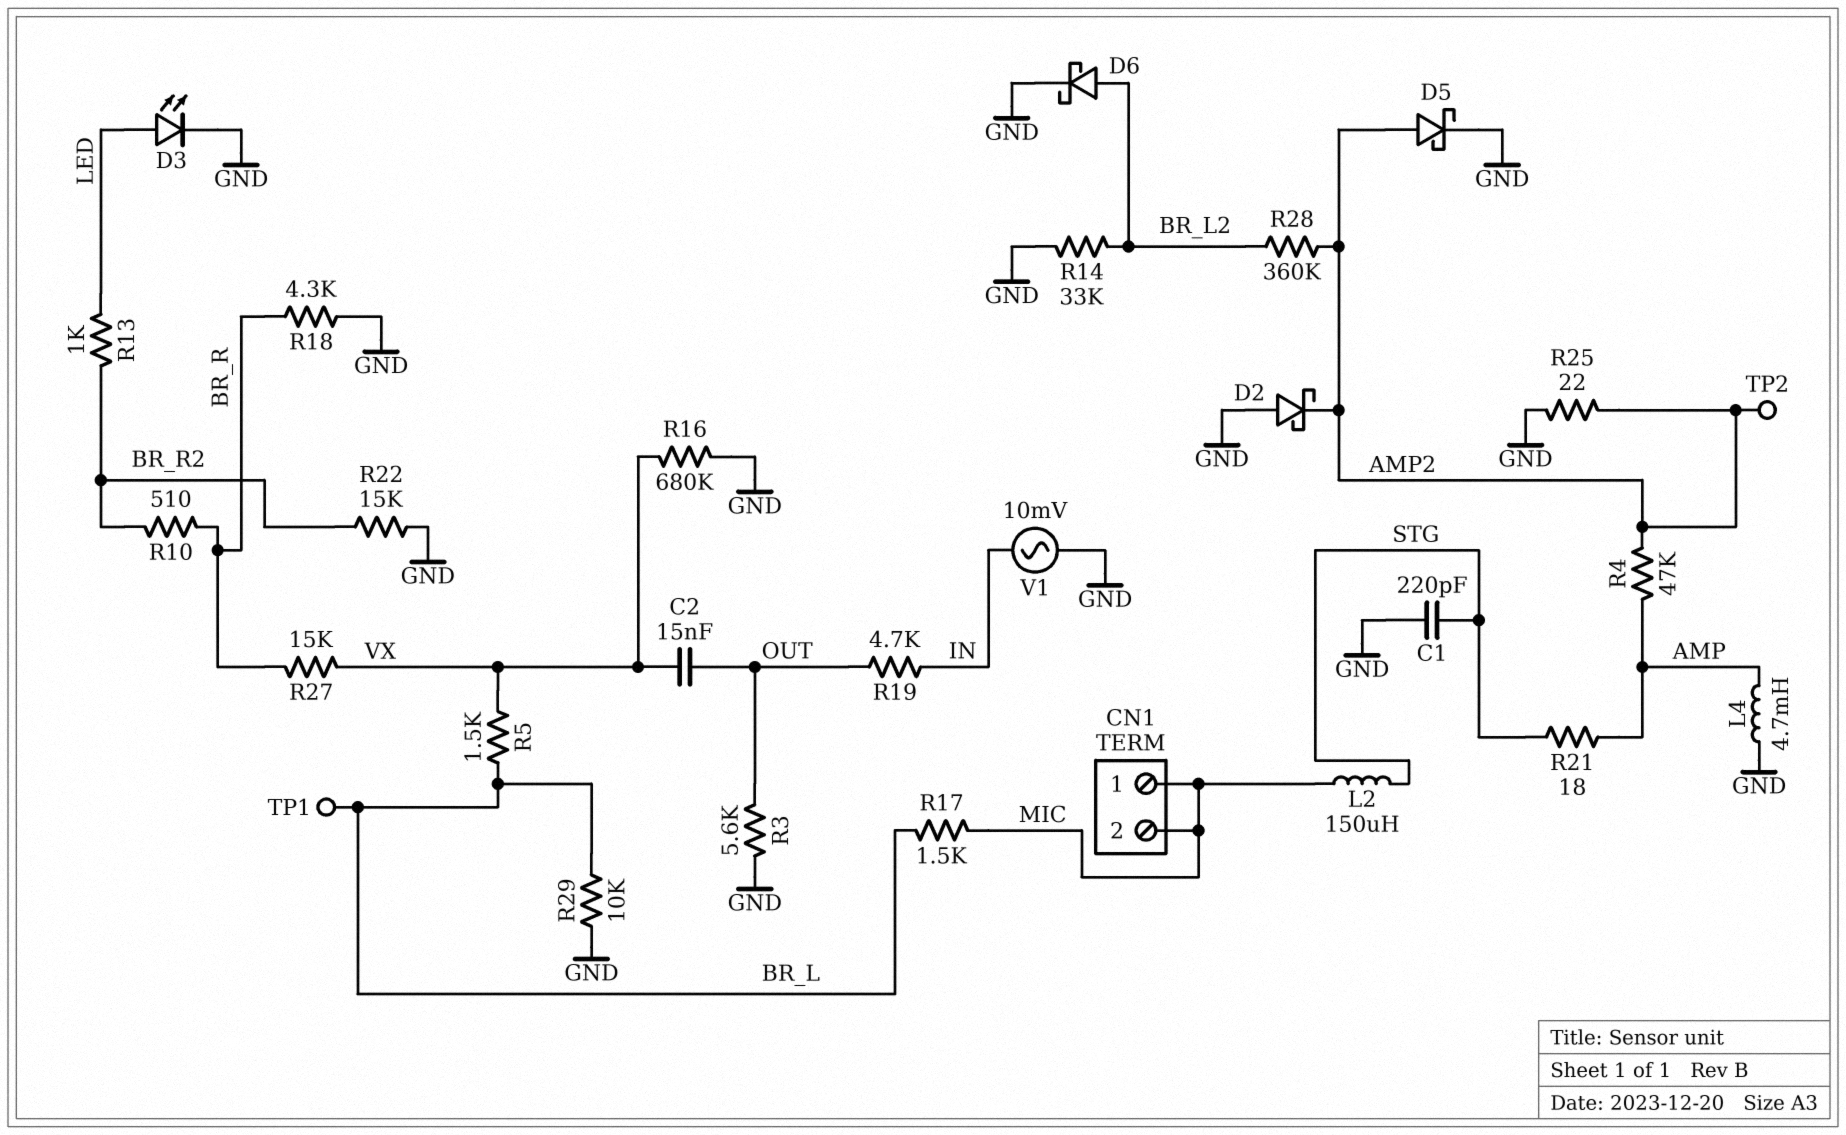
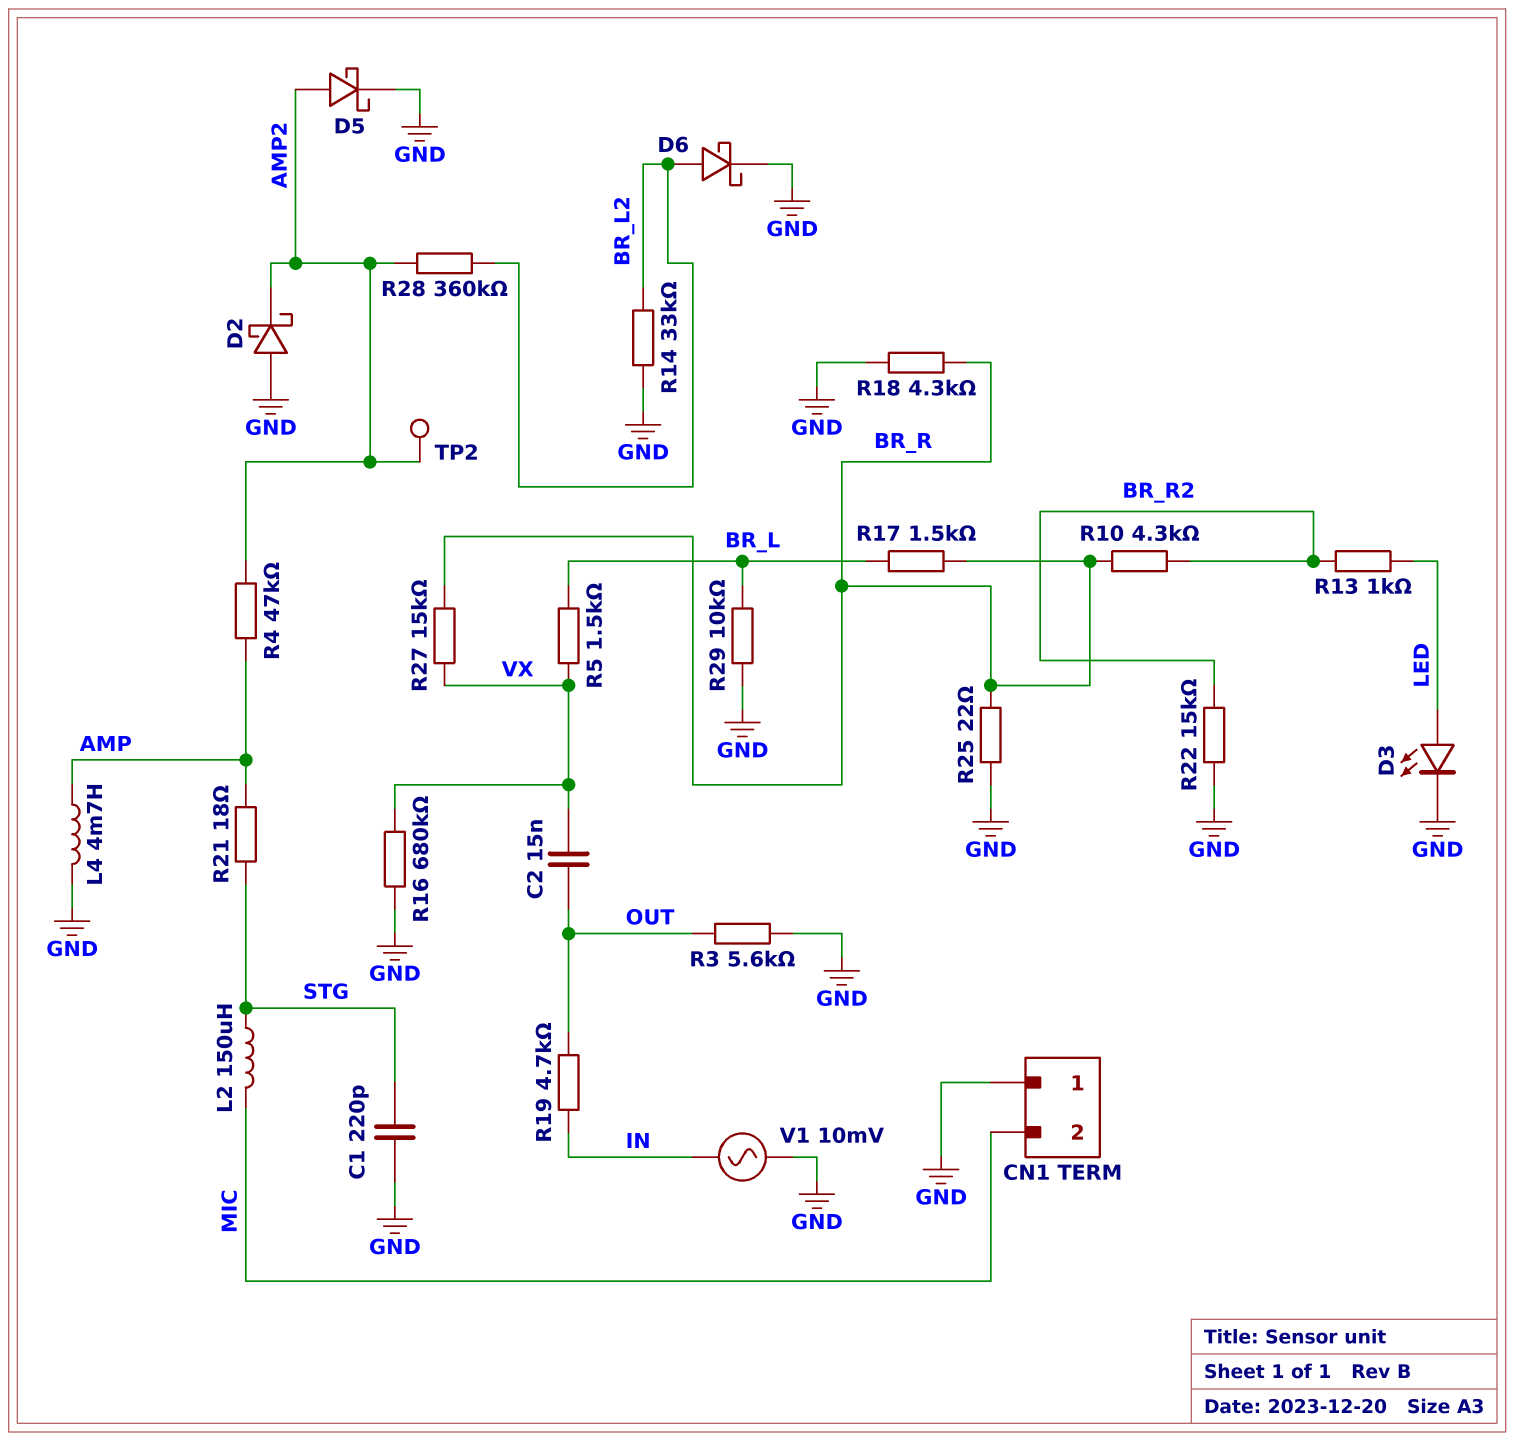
CN1 pin 1: MIC -> GND
R10: 510 (BR_R, BR_R2) -> 4.3k (BR_R, BR_R2)
R17: 1.5k (BR_L, MIC) -> 1.5k (BR_L, BR_R)
R25: 22 (AMP2, GND) -> 22 (BR_R, GND)
TP1: test point (BR_L) -> none

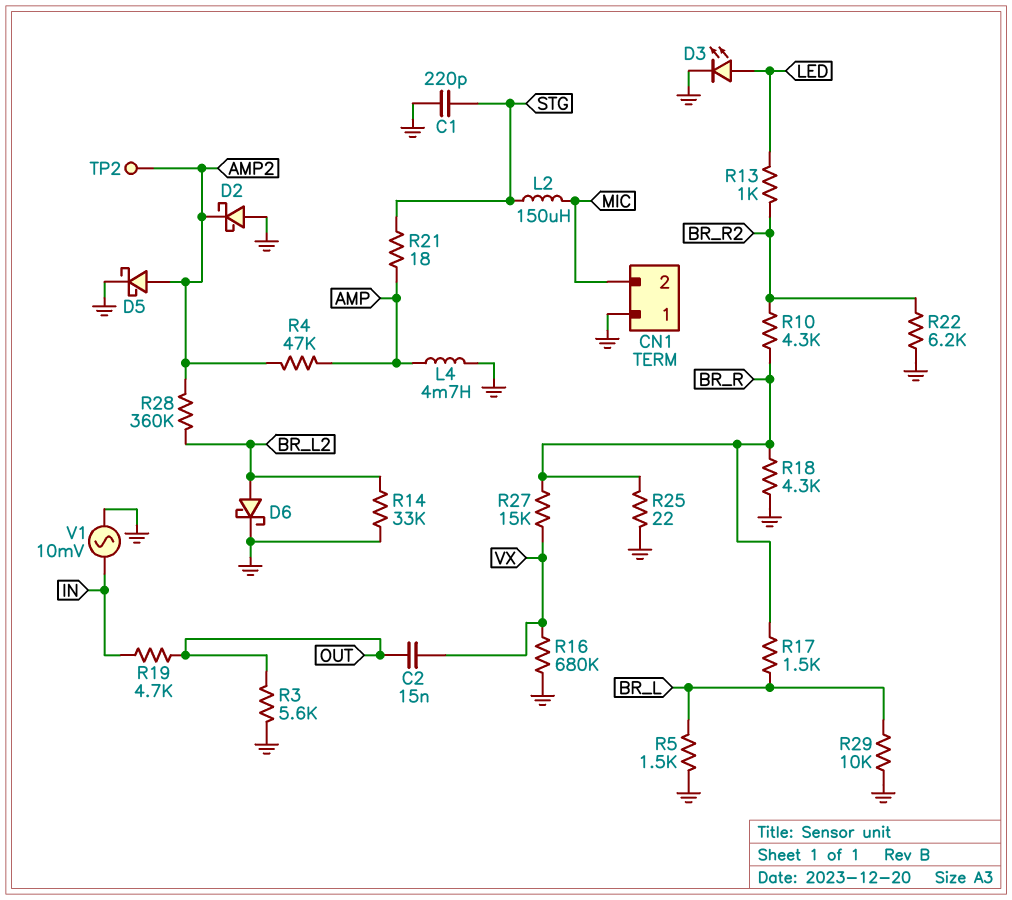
R5: 1.5k (BR_L, VX) -> 1.5k (BR_L, GND)
R22: 15k (BR_R2, GND) -> 6.2k (BR_R2, GND)

